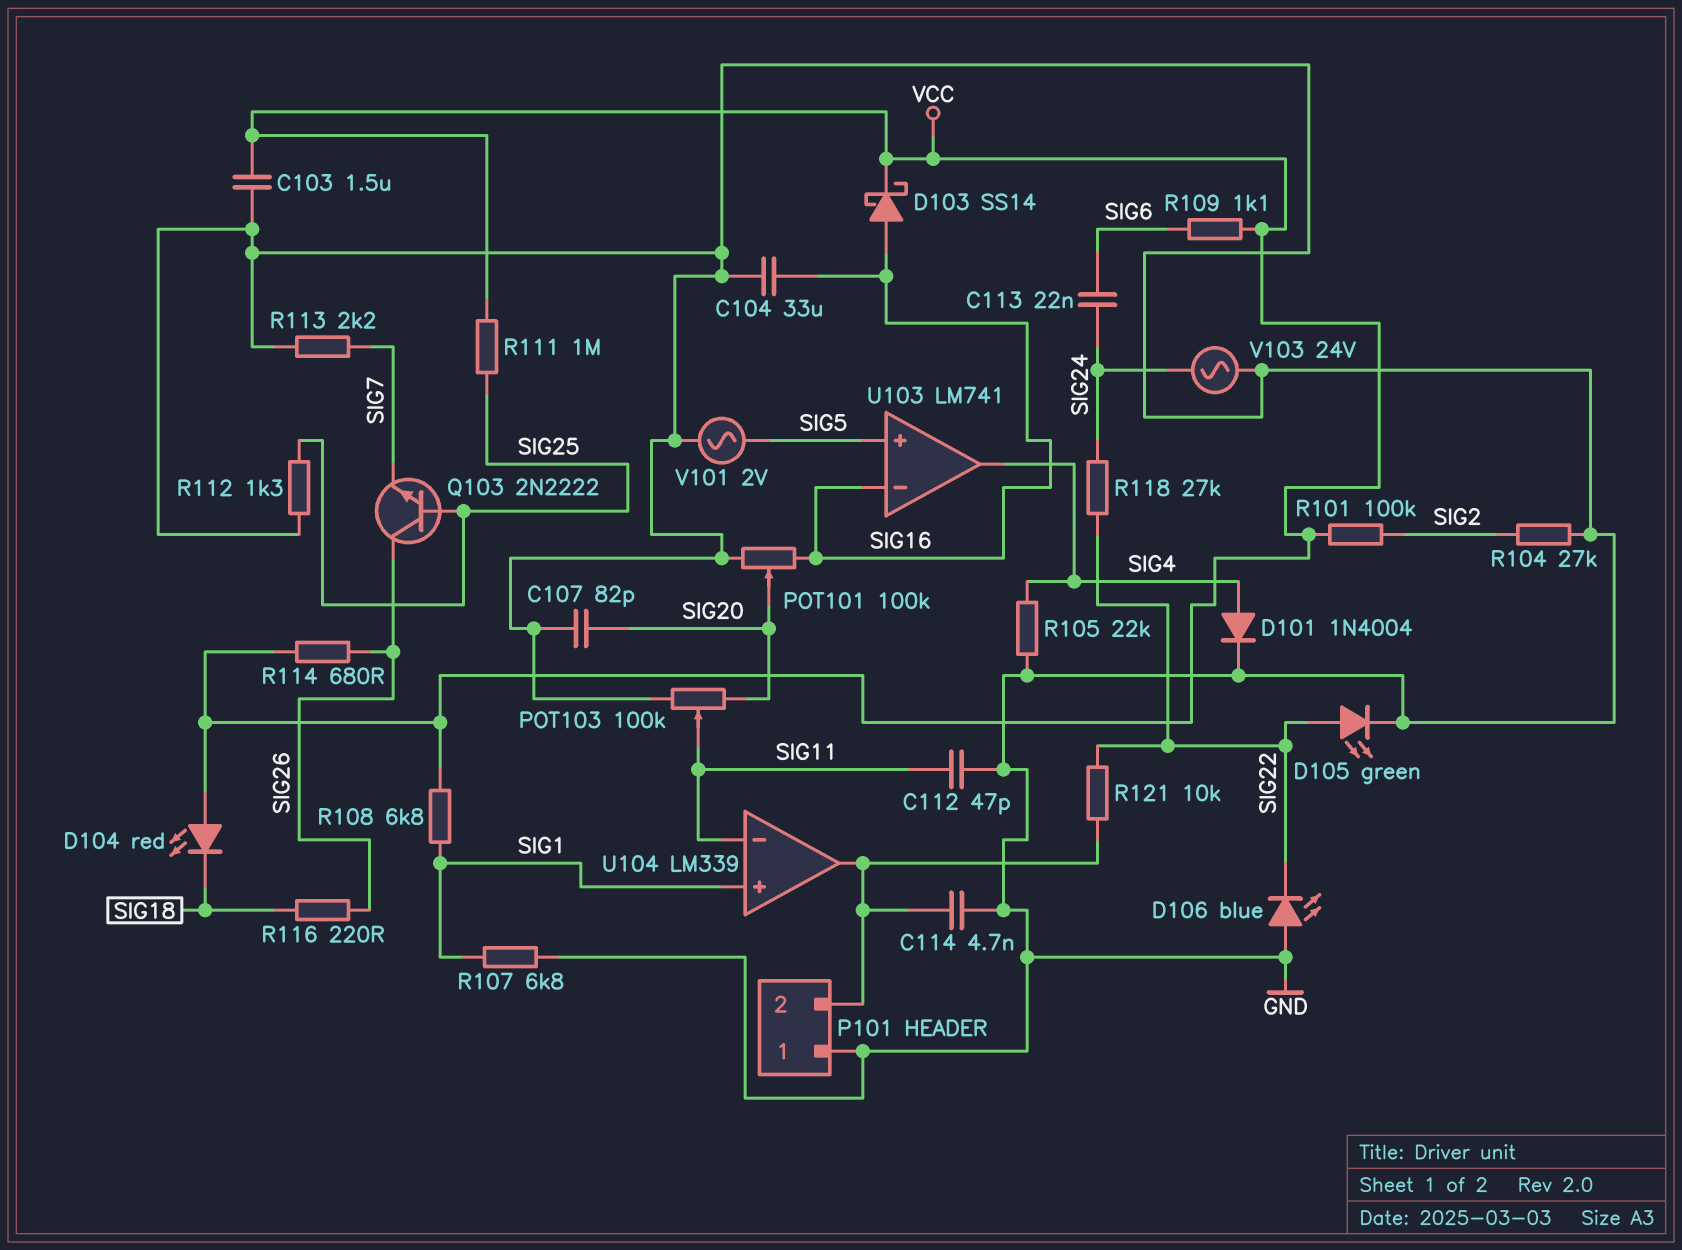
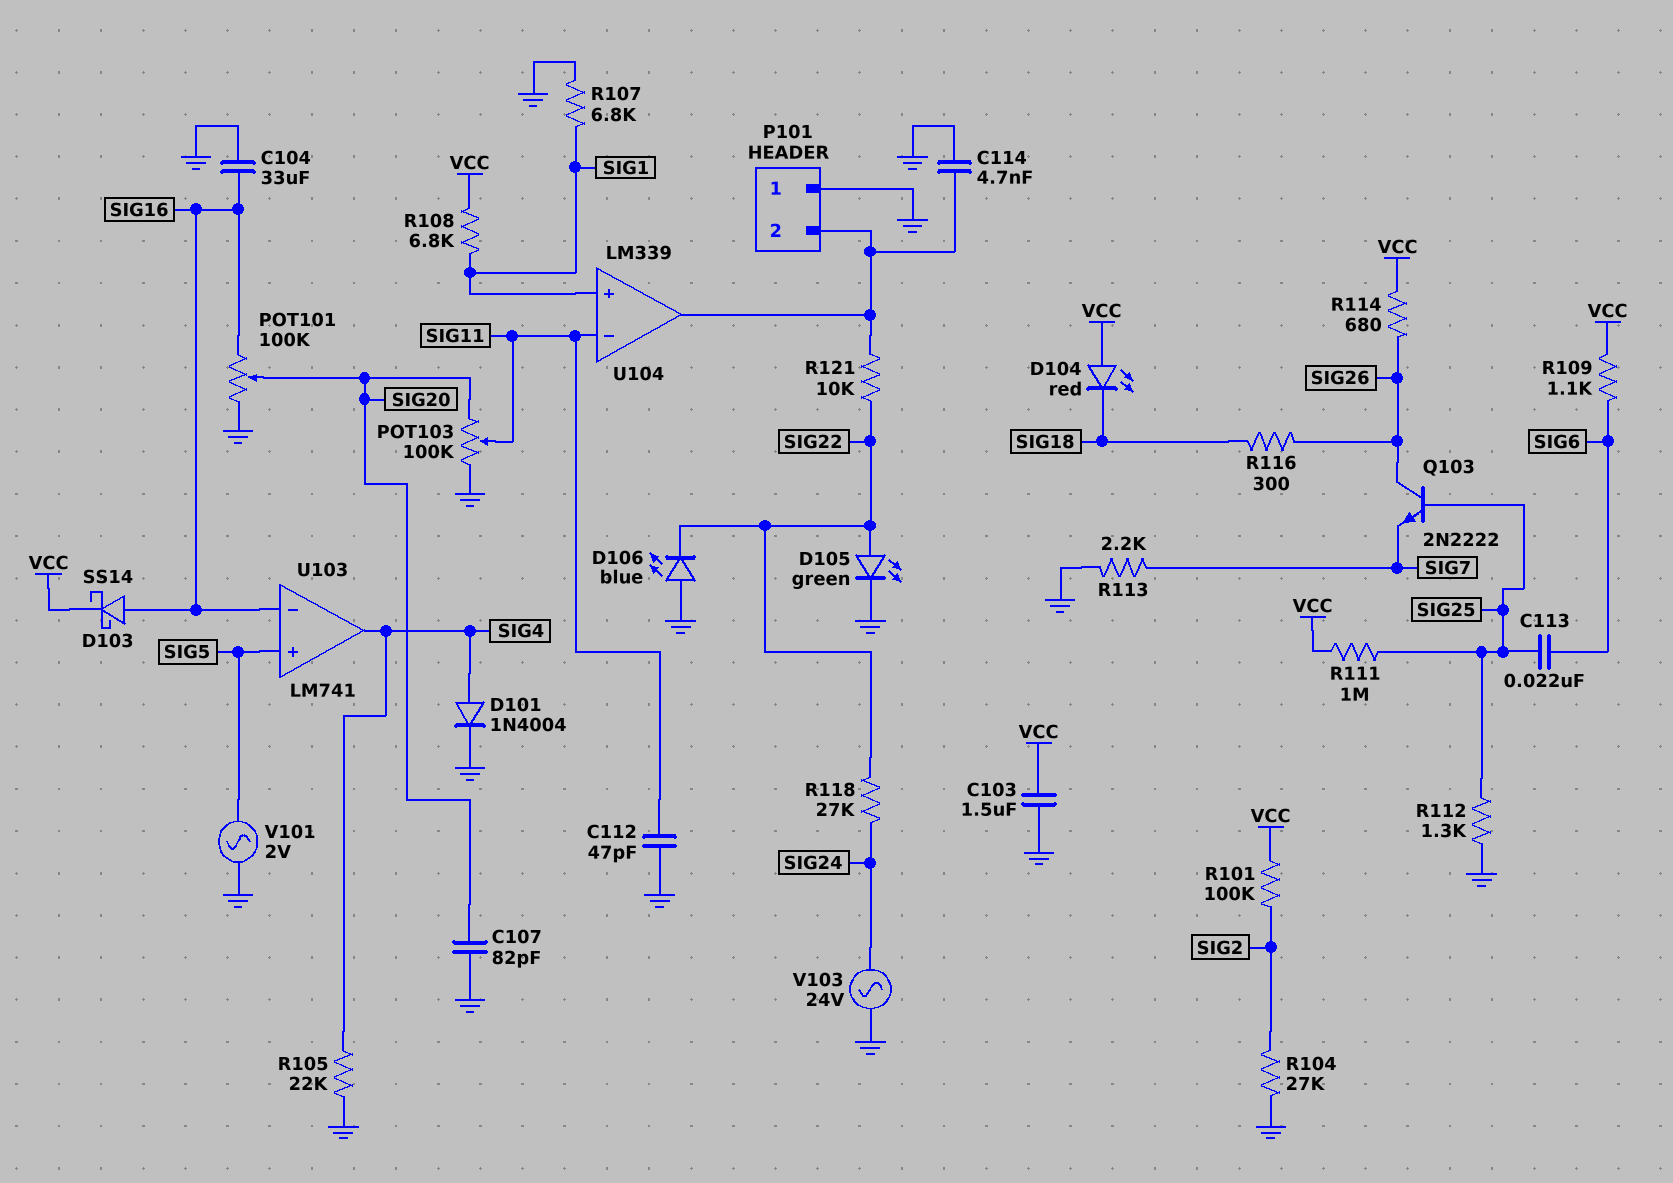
C113: 22nF (SIG6, SIG24) -> 22nF (SIG6, SIG25)
R116: 220 (SIG18, SIG26) -> 300 (SIG18, SIG26)

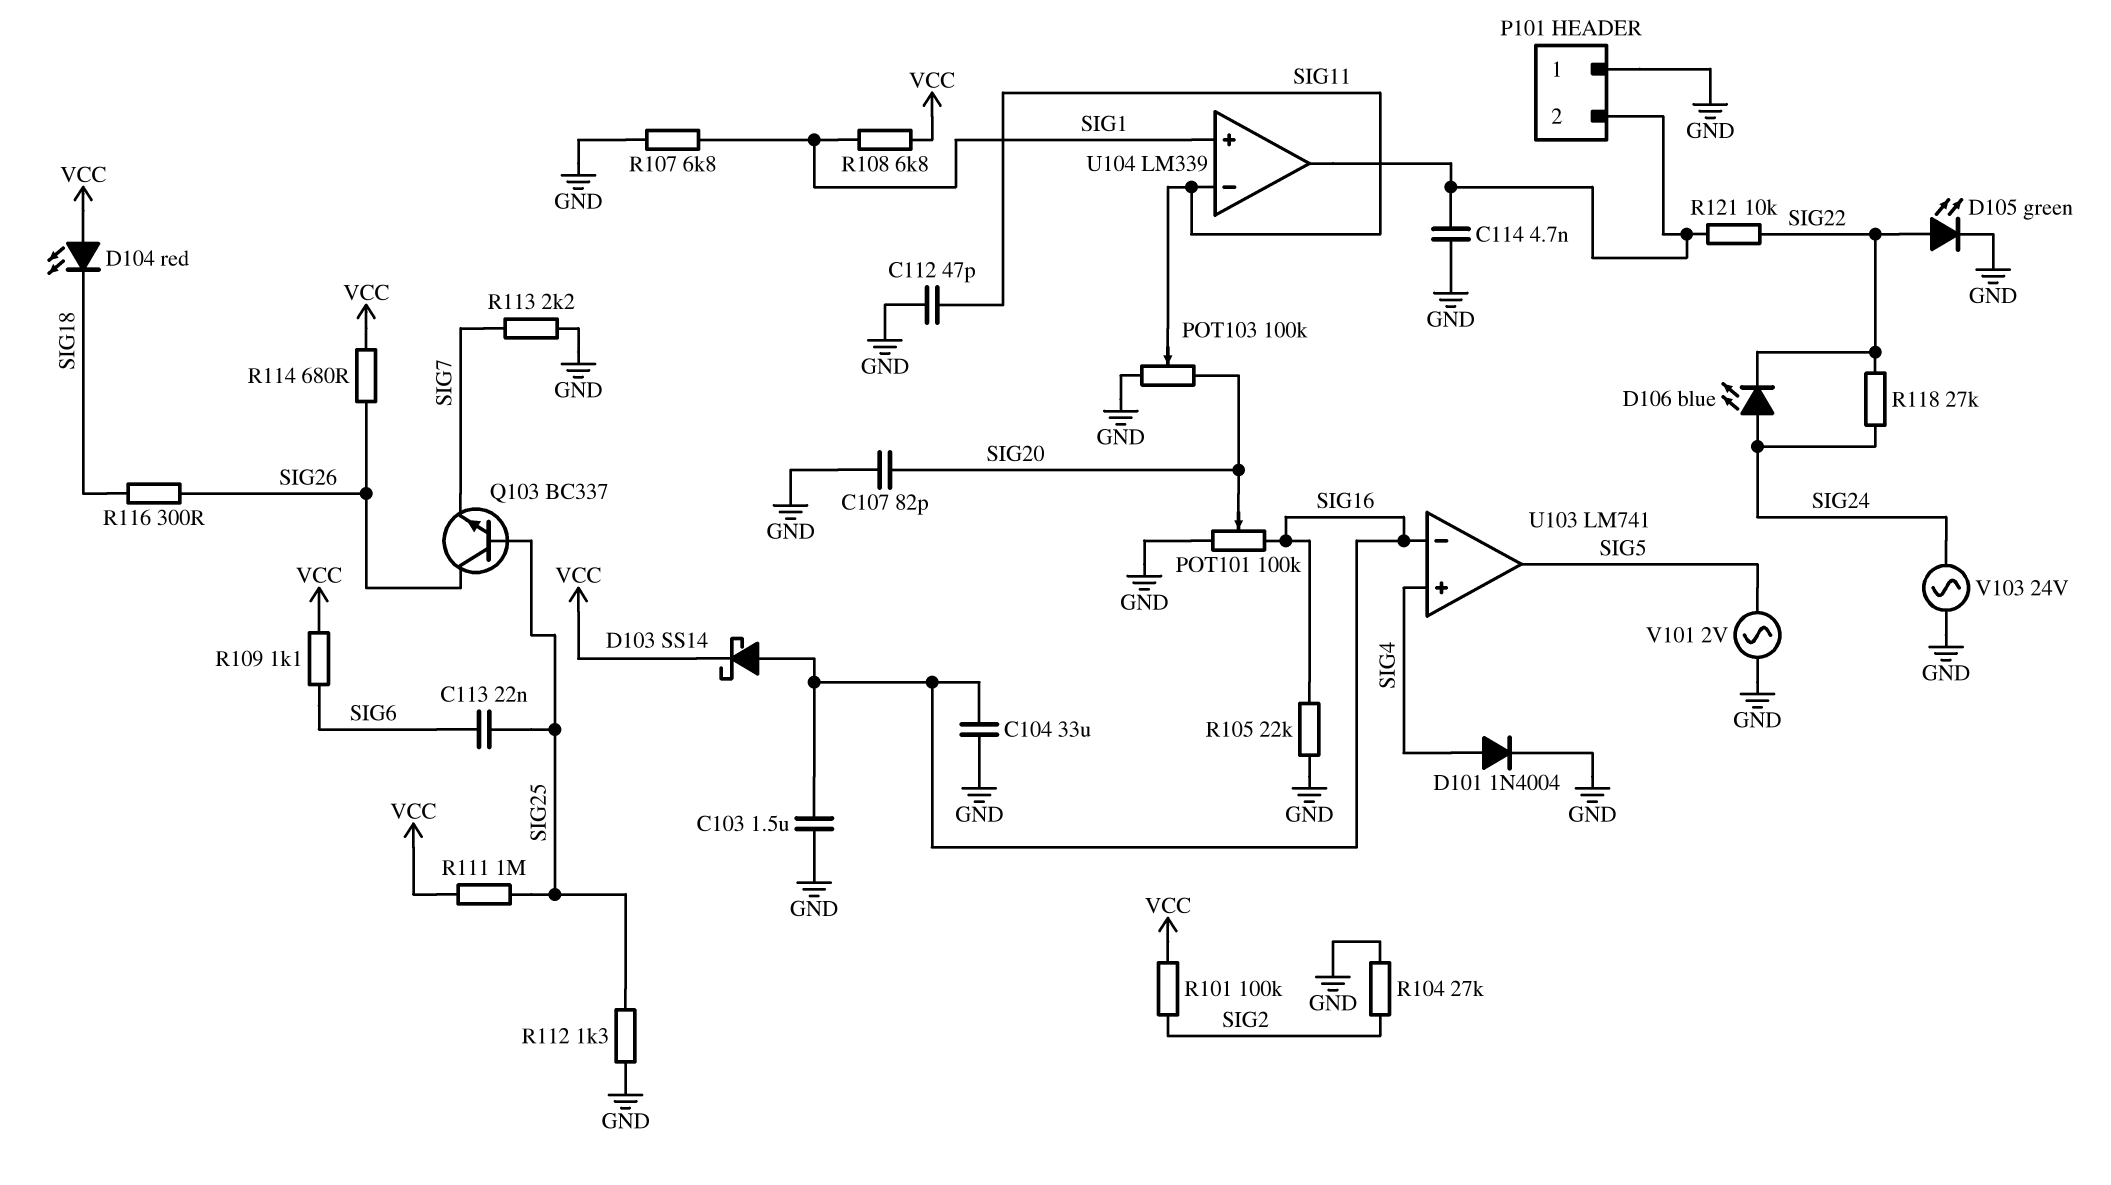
C103: 1.5uF (GND, VCC) -> 1.5uF (GND, SIG16)
D106: LED blue (A GND, K SIG22) -> LED blue (A SIG24, K SIG22)
Q103: NPN 2N2222 (B SIG25, C SIG26, E SIG7) -> NPN BC337 (B SIG25, C SIG26, E SIG7)
R105: 22k (GND, SIG4) -> 22k (GND, SIG16)
U103 pin in+: SIG5 -> SIG4
U103 pin out: SIG4 -> SIG5

